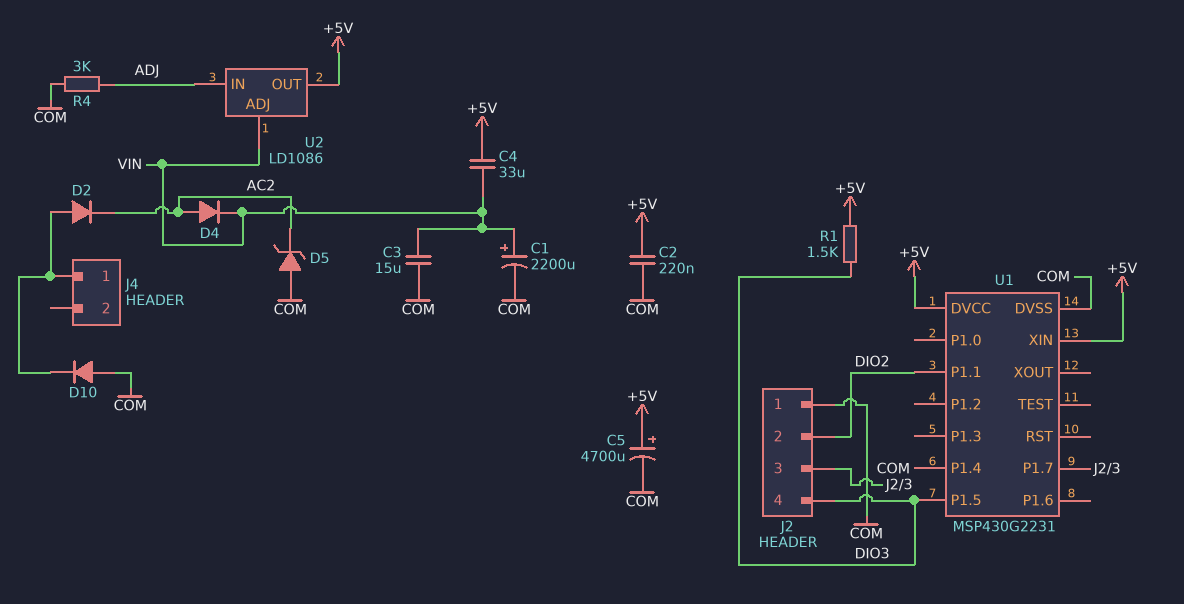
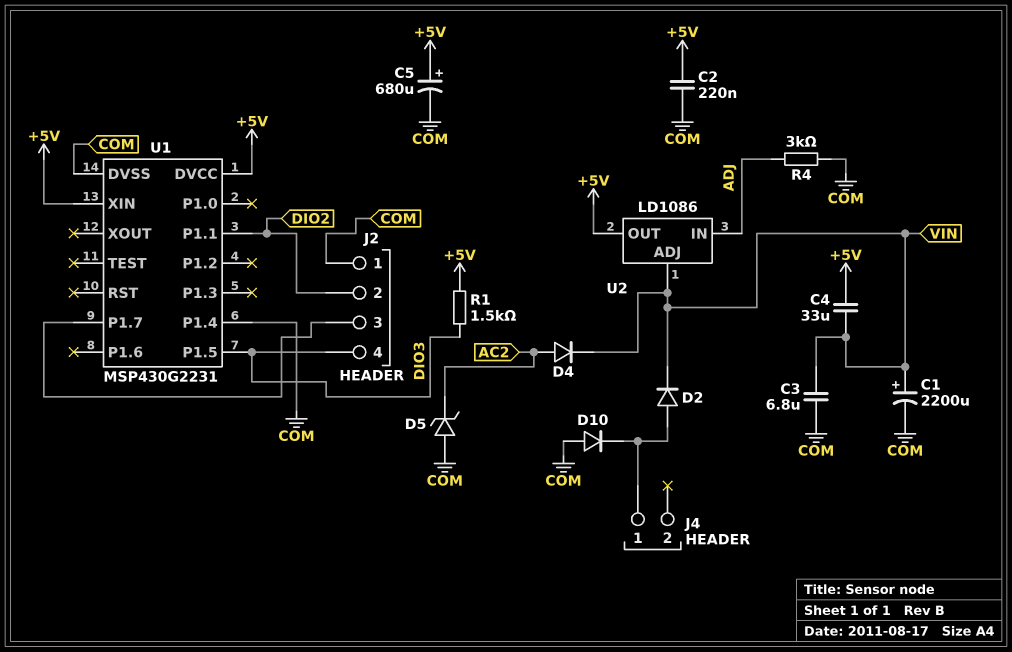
C3: 15uF (COM, VIN) -> 6.8uF (COM, VIN)
C5: 4700uF (plus +5V, minus COM) -> 680uF (plus +5V, minus COM)
D2: diode (A J4/1, K AC2) -> diode (A J4/1, K VIN)

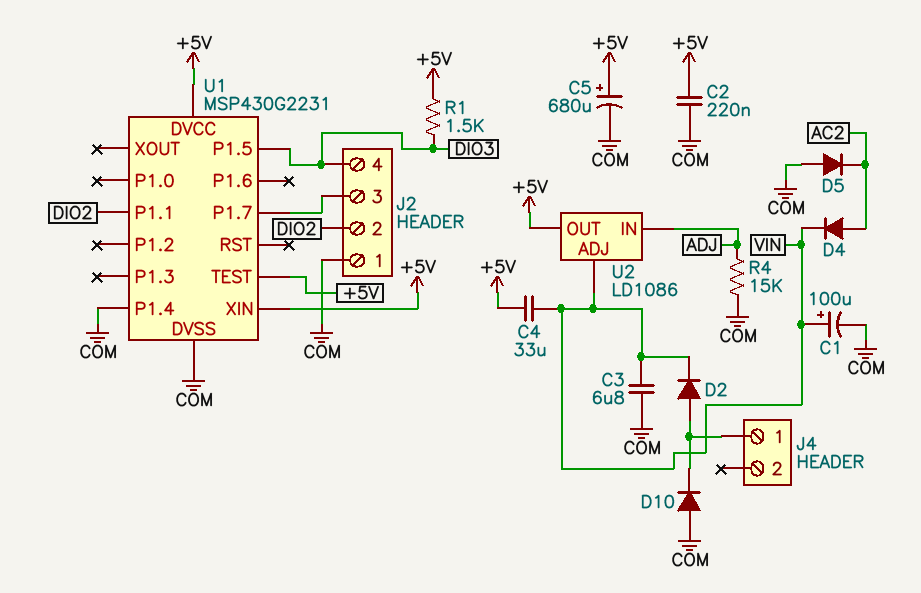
C1: 2200uF (plus VIN, minus COM) -> 100uF (plus VIN, minus COM)
D5: zener (A COM, K AC2) -> diode (A COM, K AC2)
R4: 3k (ADJ, COM) -> 15k (ADJ, COM)
U1 pin TEST: none -> +5V

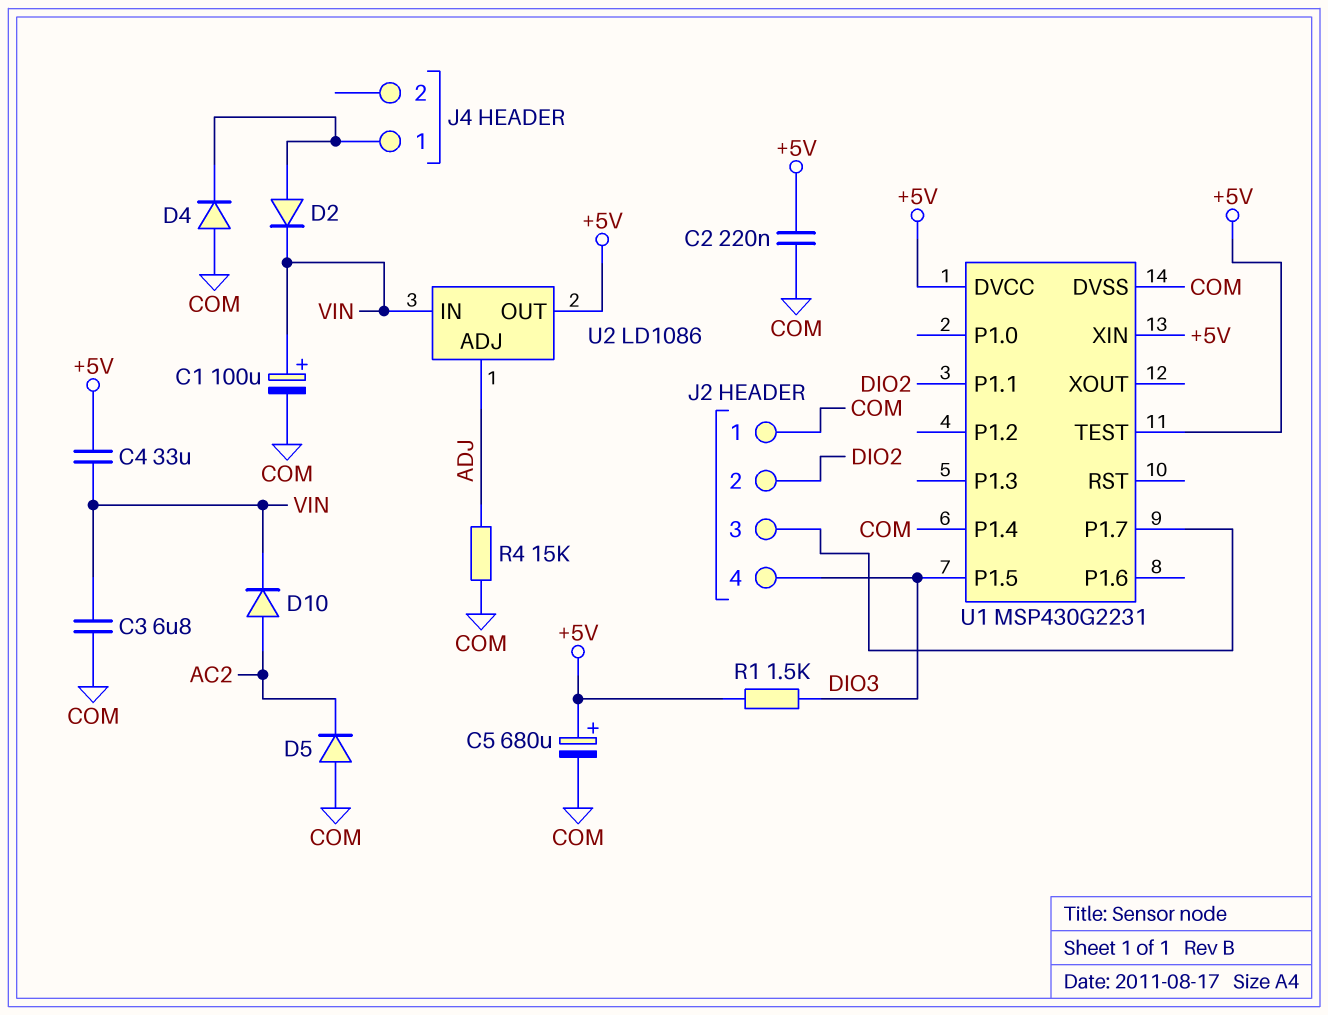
D4: diode (A AC2, K VIN) -> diode (A COM, K J4/1)
D10: diode (A COM, K J4/1) -> diode (A AC2, K VIN)
U2 pin ADJ: VIN -> ADJ
U2 pin IN: ADJ -> VIN

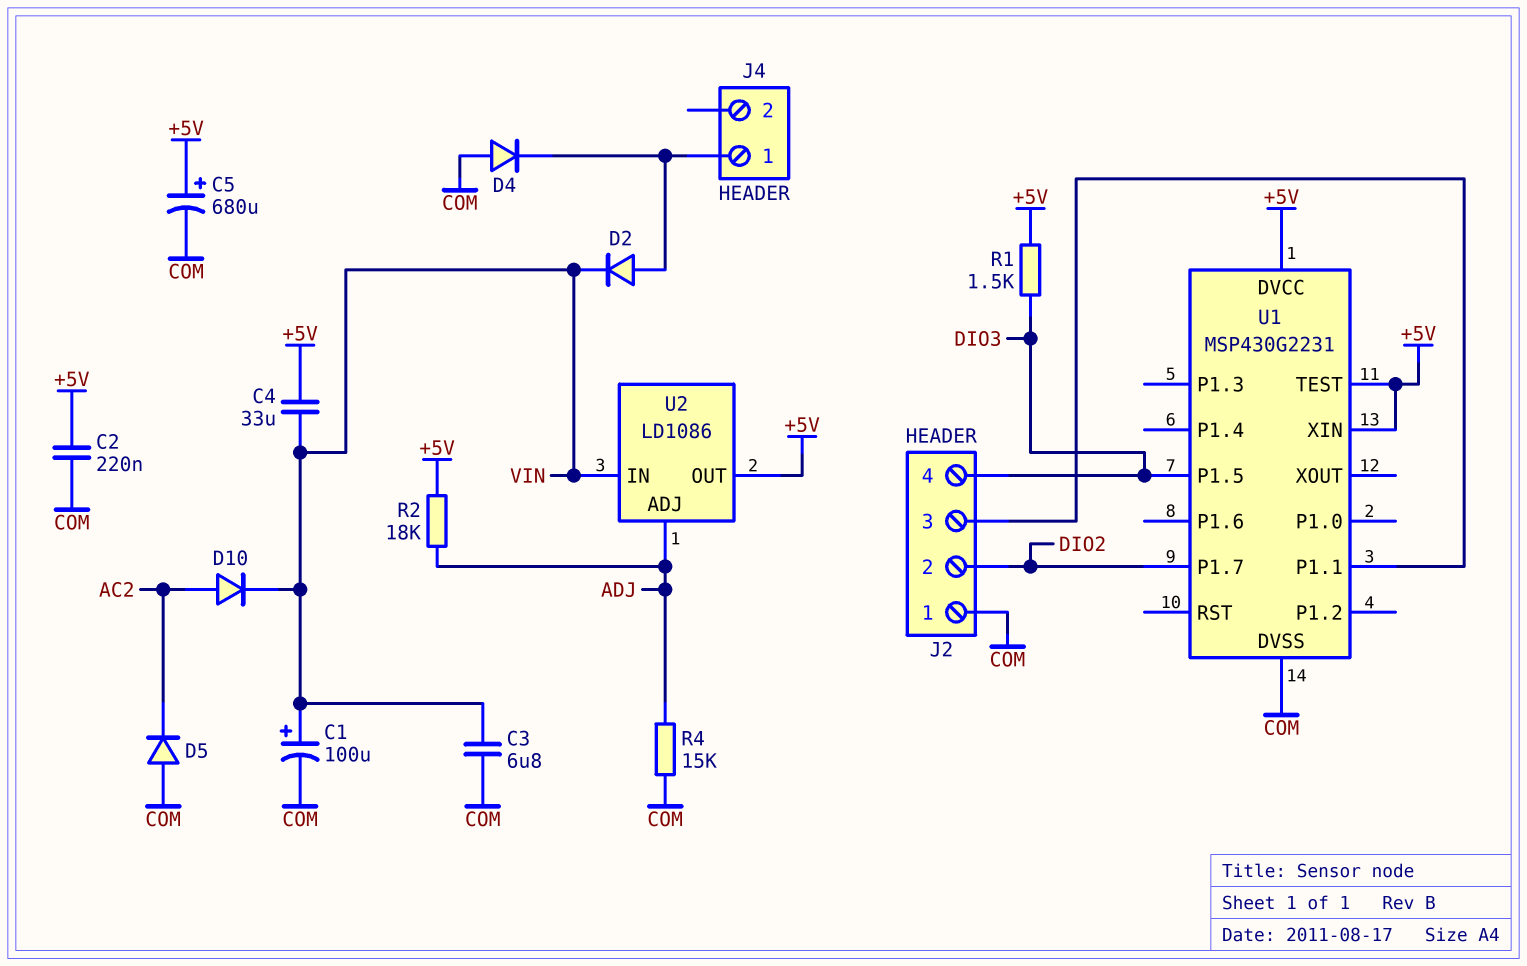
R2: none -> 18k (+5V, ADJ)
U1 pin P1.1: DIO2 -> J2/3
U1 pin P1.4: COM -> none
U1 pin P1.7: J2/3 -> DIO2

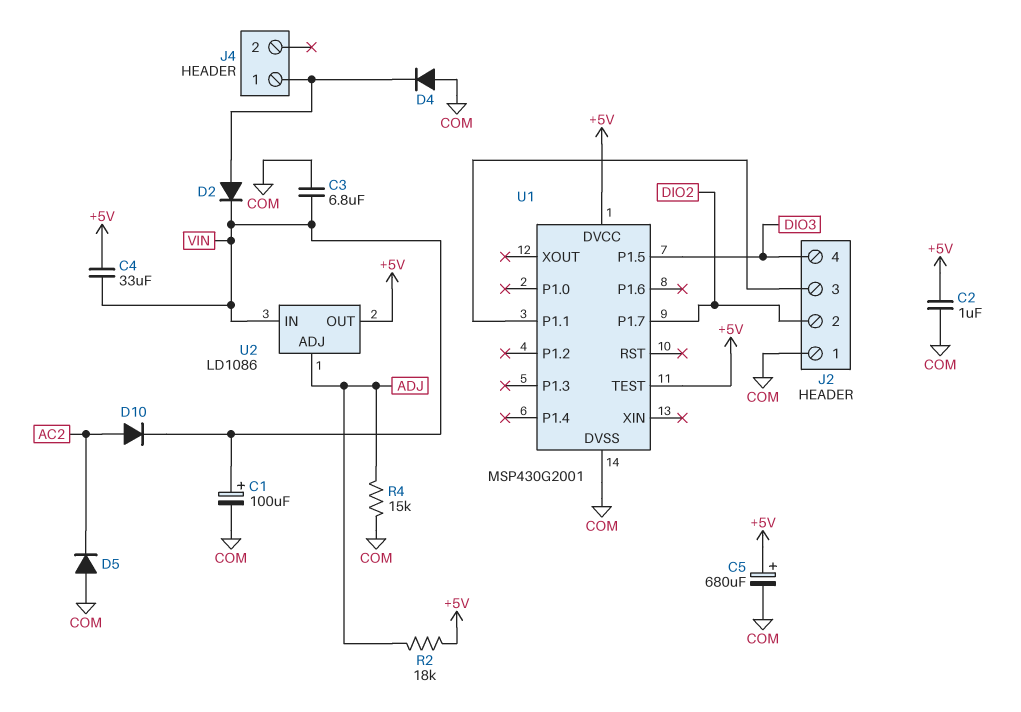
C2: 220nF (+5V, COM) -> 1uF (+5V, COM)
R1: 1.5k (+5V, DIO3) -> none
U1: MSP430G2231 -> MSP430G2001
U1 pin XIN: +5V -> none

